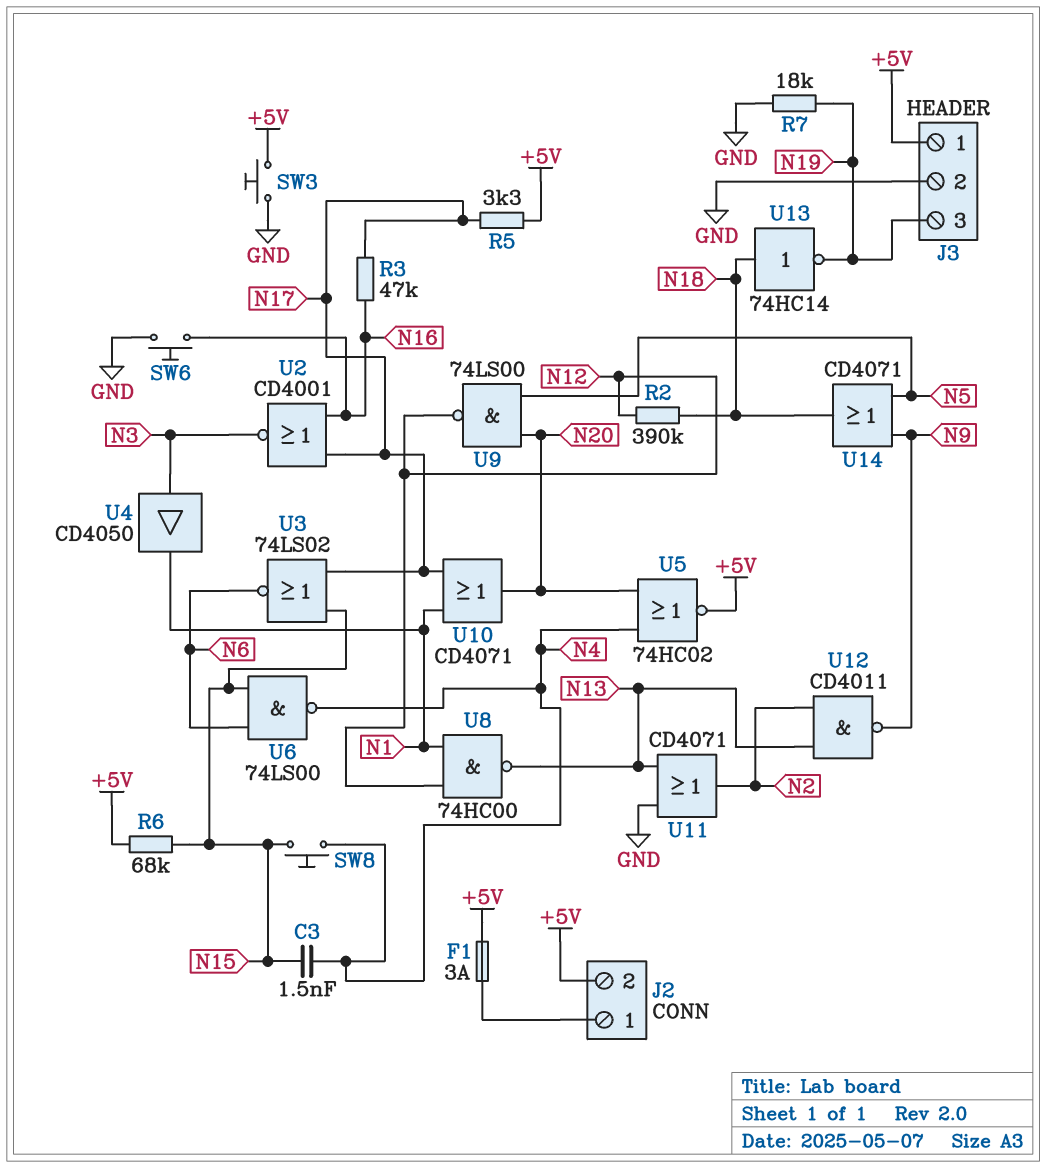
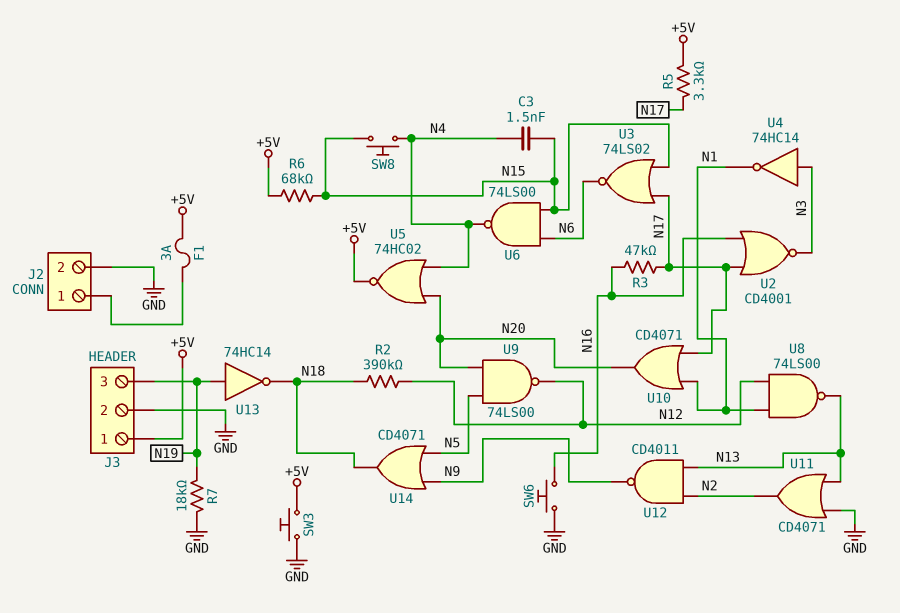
J2 pin 2: +5V -> GND
U4: buffer CD4050 (in N3, out N1) -> NOT 74HC14 (in N3, out N1)
U8: NAND 74HC00 (in N1, in N12, out N13) -> NAND 74LS00 (in N1, in N12, out N13)
U13: NOT 74HC14 (in N18, out N19) -> NOT 74HC14 (in N19, out N18)

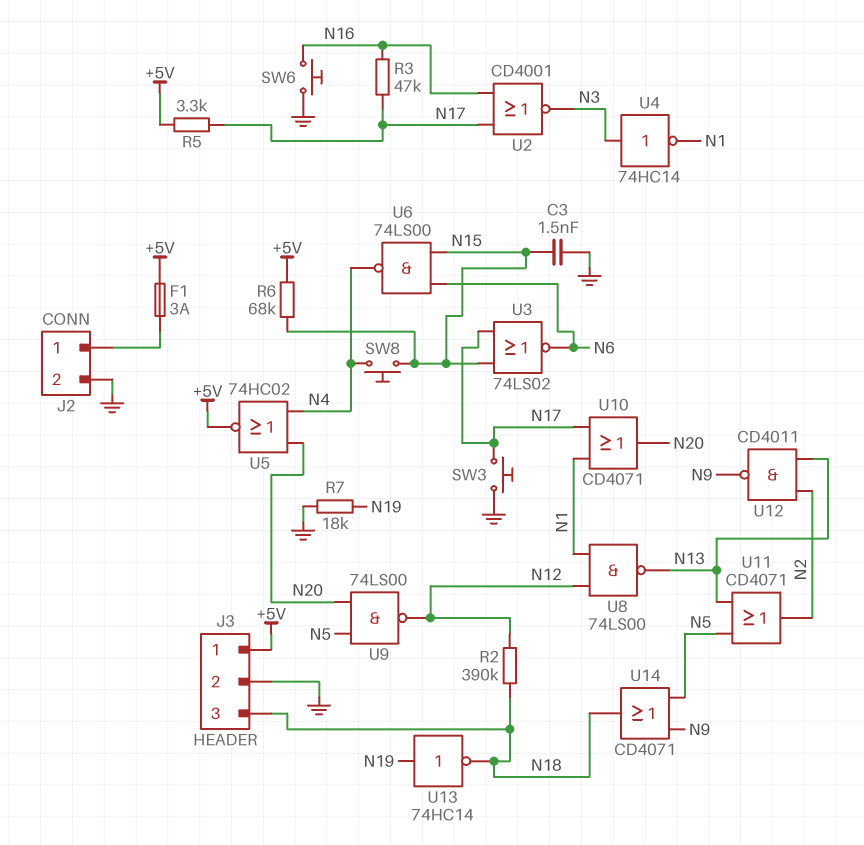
C3: 1.5nF (N4, N15) -> 1.5nF (GND, N15)
J3 pin 3: N19 -> N18
SW3: button (+5V, GND) -> button (GND, N17)
U11: OR CD4071 (in GND, in N13, out N2) -> OR CD4071 (in N5, in N13, out N2)

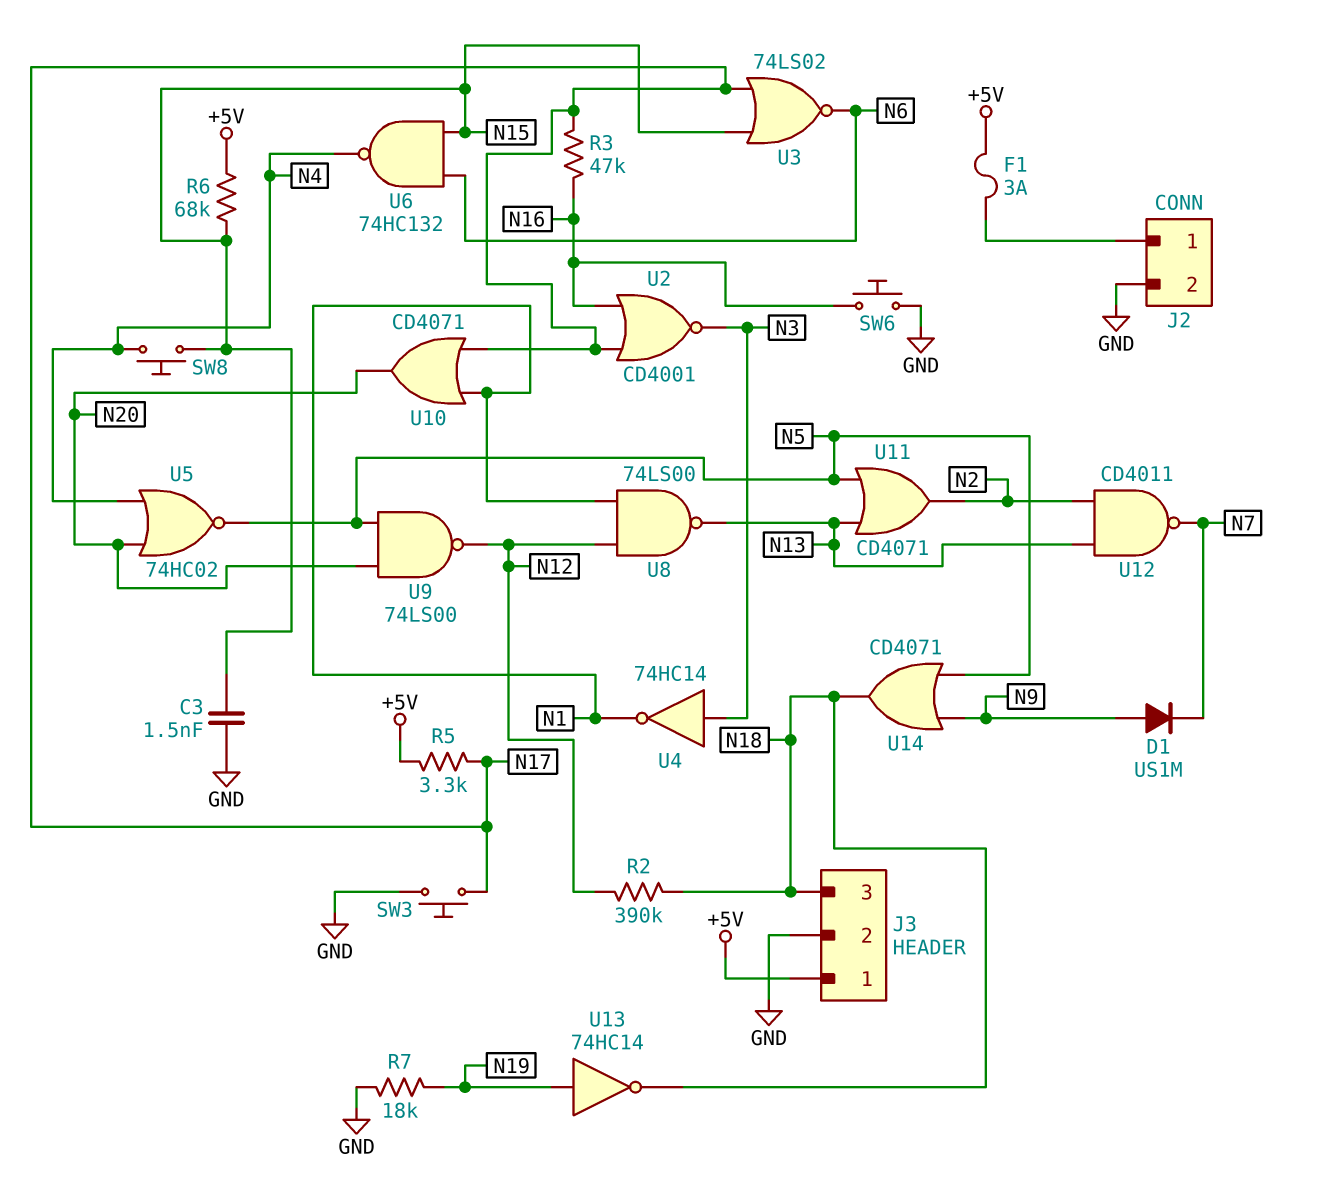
D1: none -> diode US1M (A N9, K N7)
U5: NOR 74HC02 (in N4, in N20, out +5V) -> NOR 74HC02 (in N4, in N20, out N5)
U6: NAND 74LS00 (in N6, in N15, out N4) -> NAND 74HC132 (in N6, in N15, out N4)
U12: NAND CD4011 (in N2, in N13, out N9) -> NAND CD4011 (in N2, in N13, out N7)

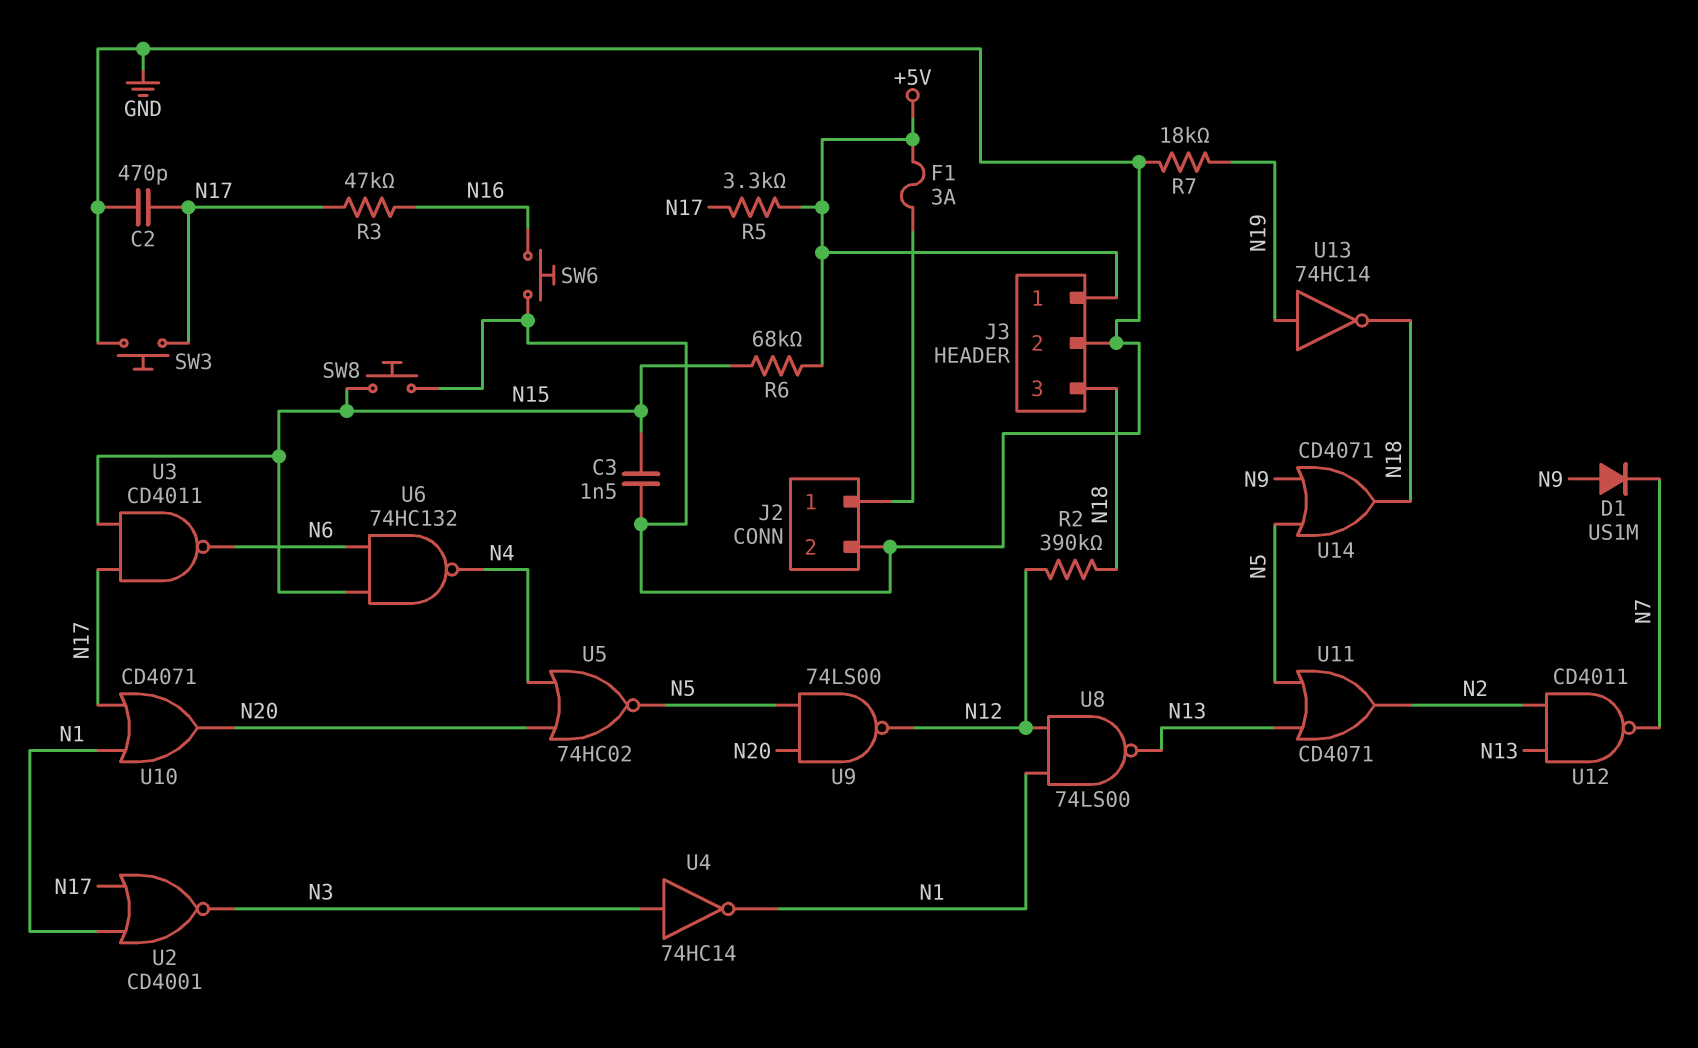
C2: none -> 470pF (GND, N17)
SW8: button (N4, N15) -> button (GND, N15)
U2: NOR CD4001 (in N16, in N17, out N3) -> NOR CD4001 (in N1, in N17, out N3)
U3: NOR 74LS02 (in N15, in N17, out N6) -> NAND CD4011 (in N15, in N17, out N6)

